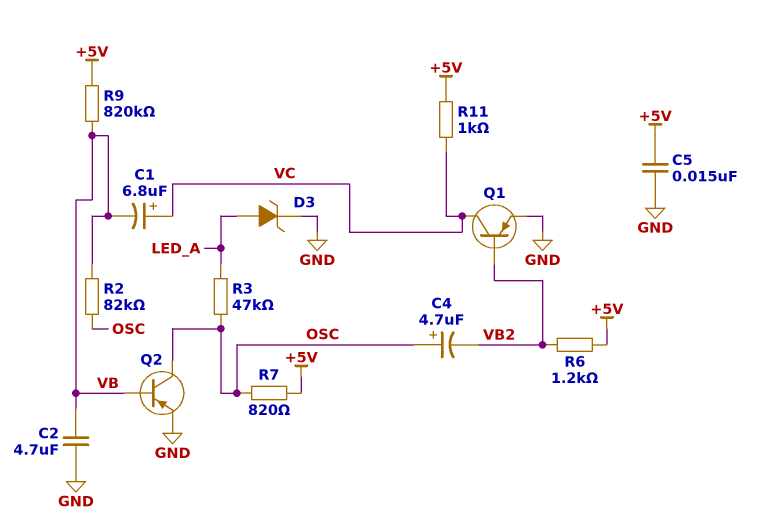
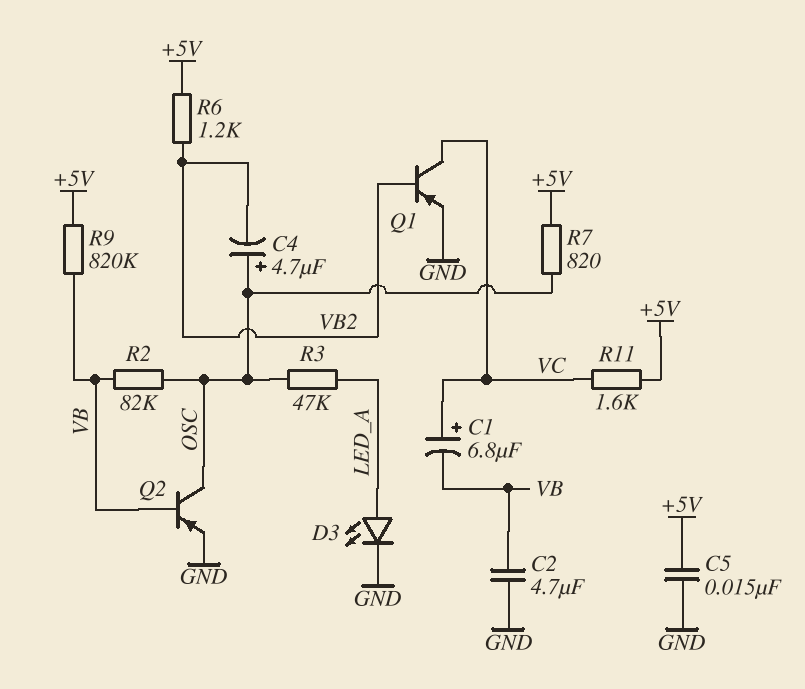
D3: zener (A LED_A, K GND) -> LED (A LED_A, K GND)
R11: 1k (+5V, VC) -> 1.6k (+5V, VC)

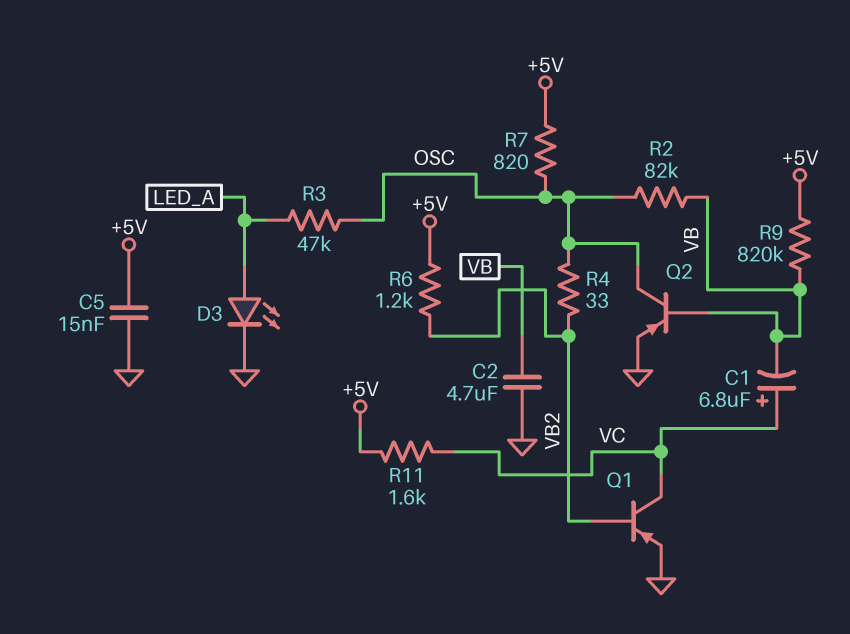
C4: 4.7uF (plus OSC, minus VB2) -> none
R4: none -> 33 (OSC, VB2)

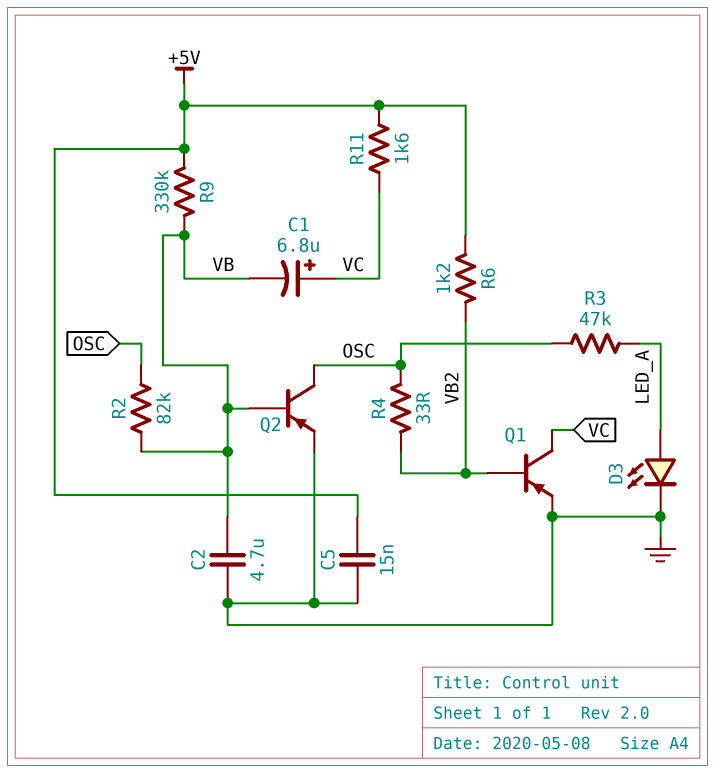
R7: 820 (+5V, OSC) -> none
R9: 820k (+5V, VB) -> 330k (+5V, VB)

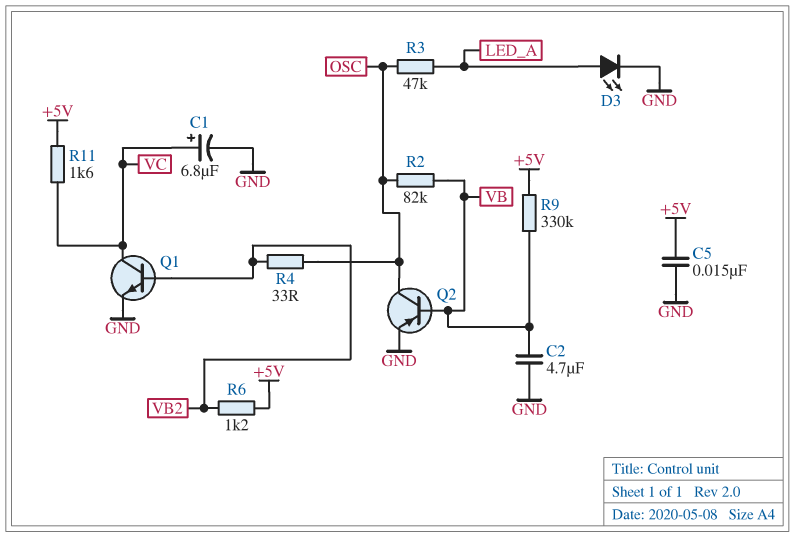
C1: 6.8uF (plus VC, minus VB) -> 6.8uF (plus VC, minus GND)
Q1: PNP (B VB2, C VC, E GND) -> NPN (B VB2, C VC, E GND)

